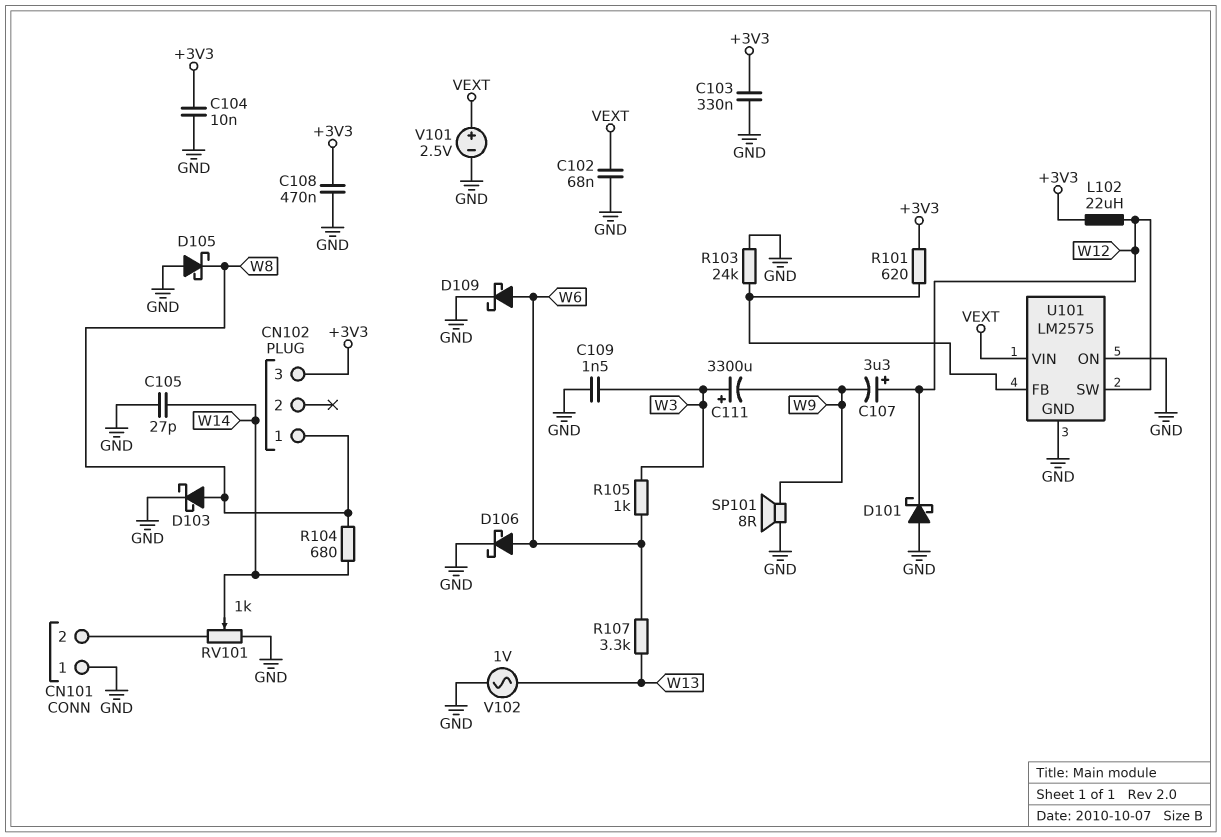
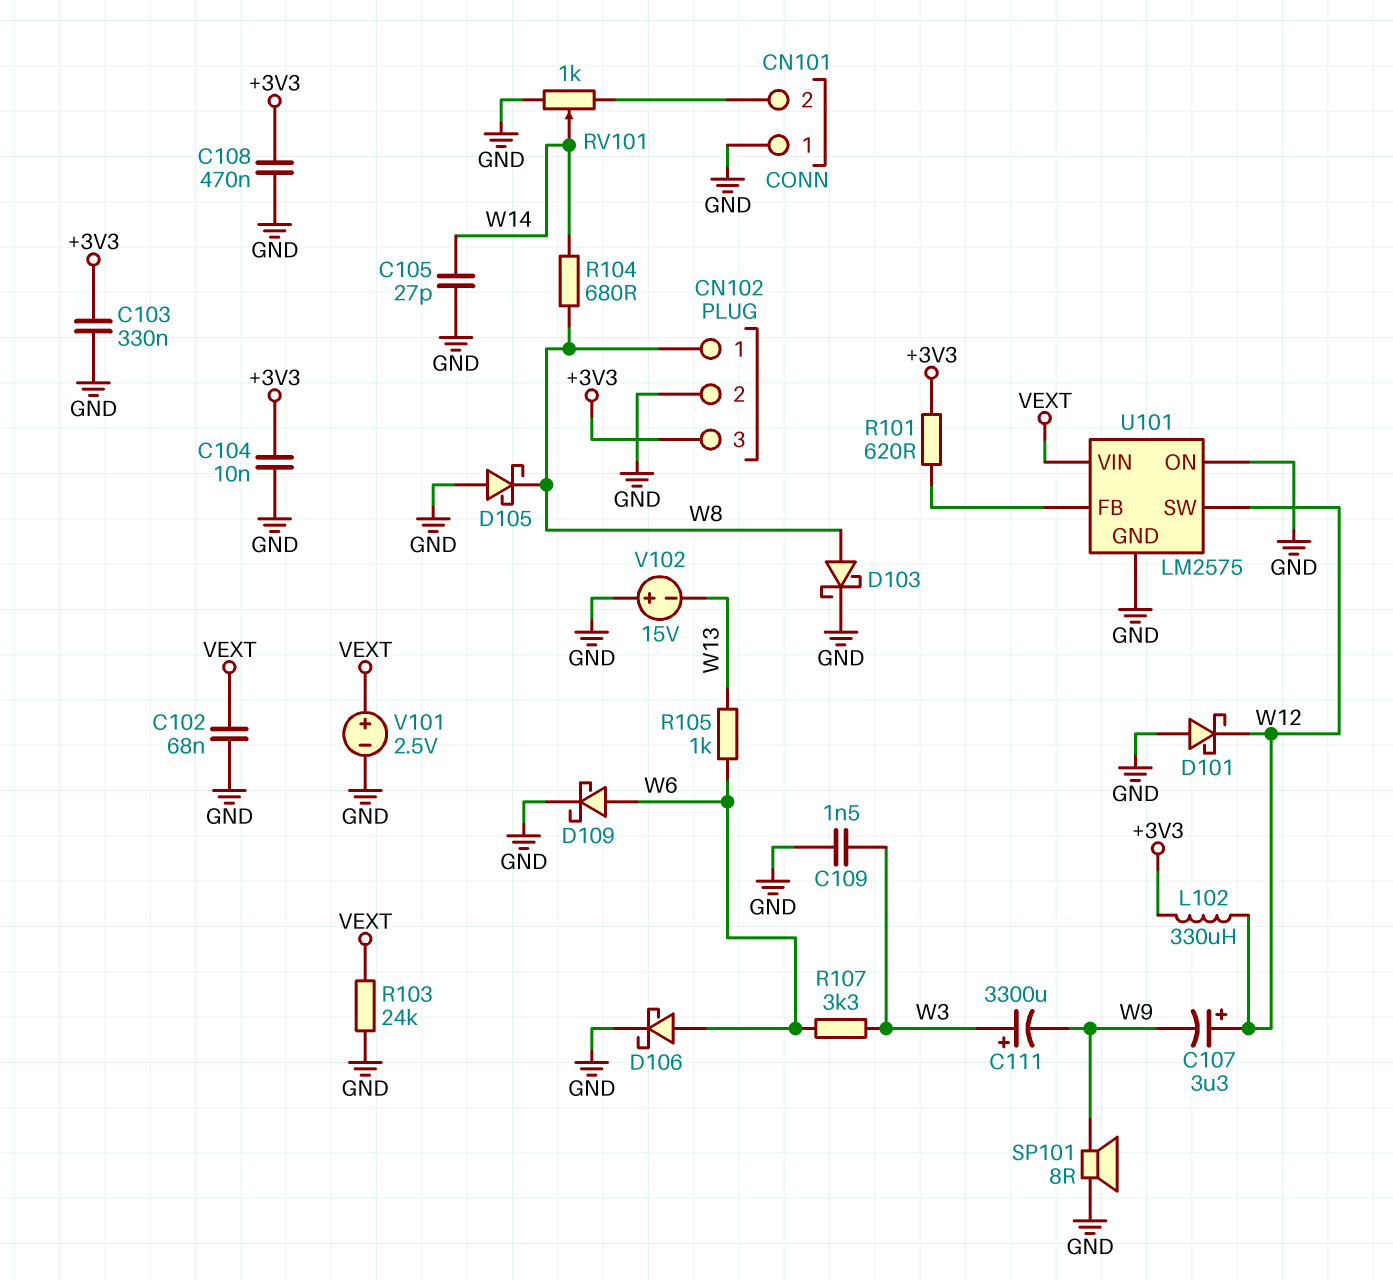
CN102 pin 2: none -> GND
L102: 22uH (+3V3, W12) -> 330uH (+3V3, W12)
R103: 24k (GND, U101/FB) -> 24k (GND, VEXT)
R105: 1k (W3, W6) -> 1k (W6, W13)
R107: 3.3k (W6, W13) -> 3.3k (W3, W6)
V102: AC 1V (GND, W13) -> 15V (plus GND, minus W13)

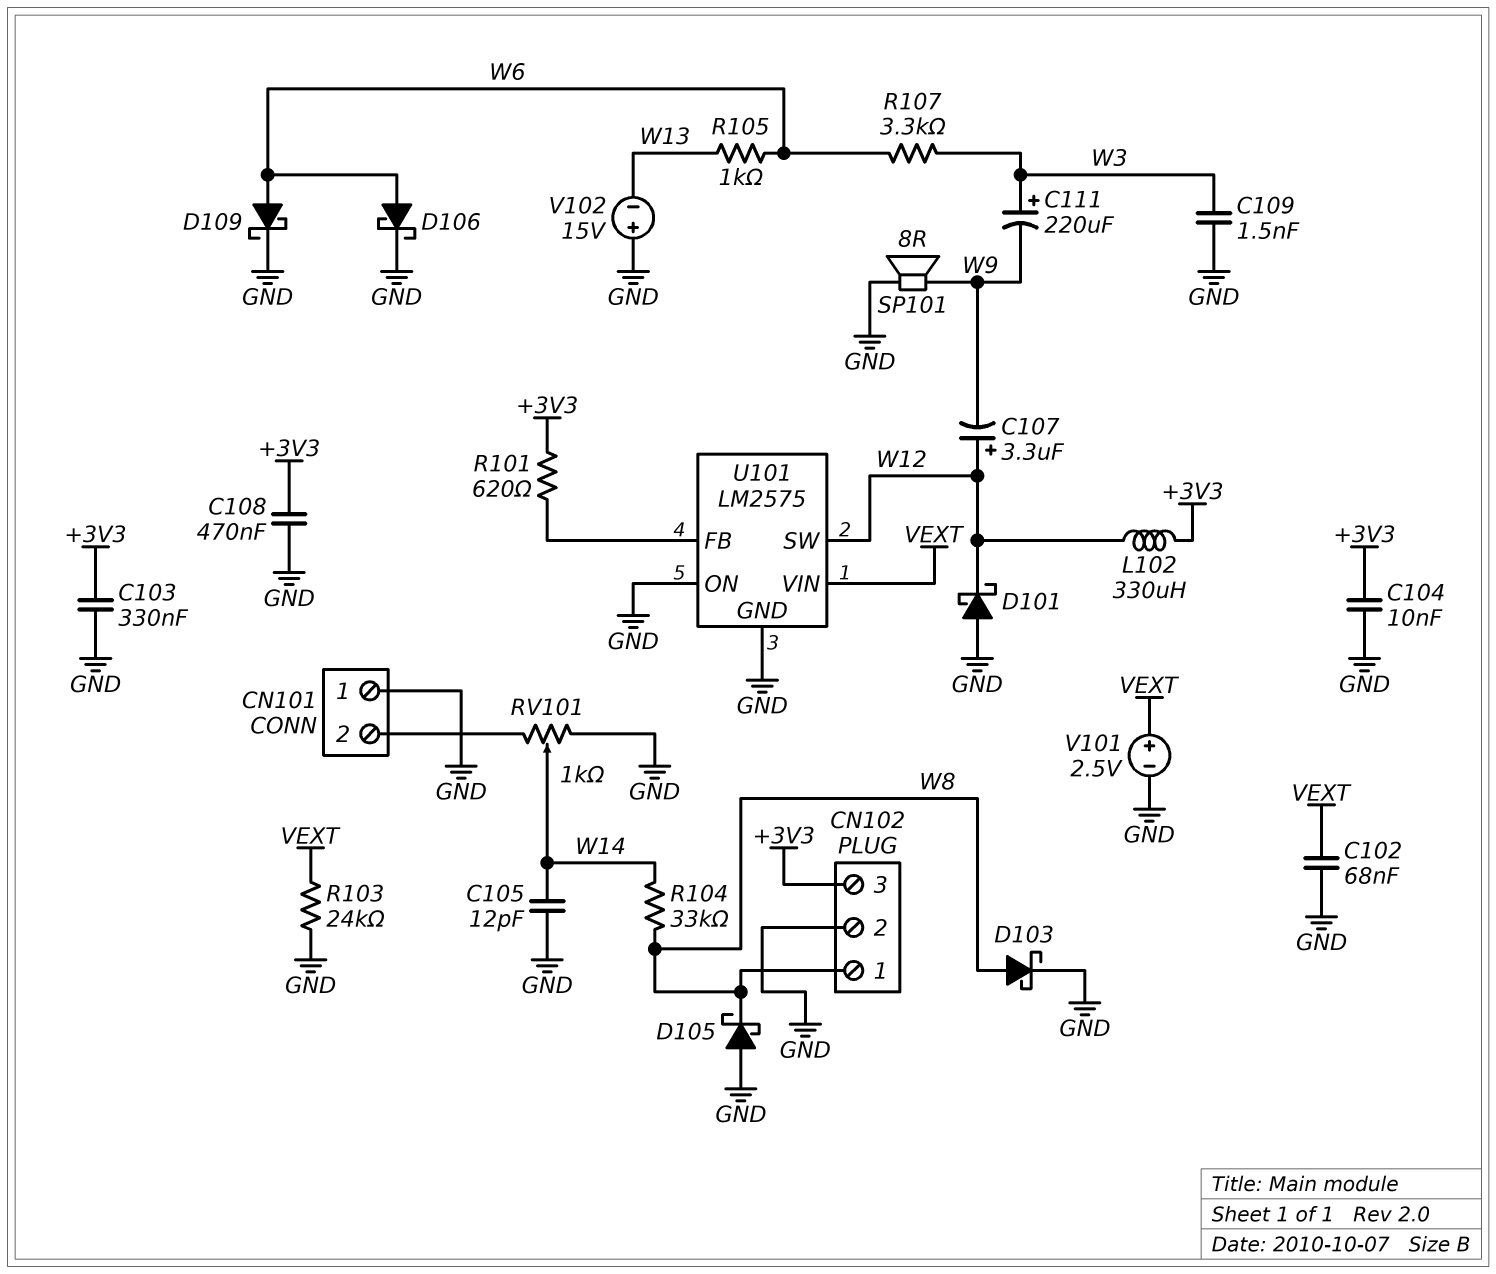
C105: 27pF (GND, W14) -> 12pF (GND, W14)
C111: 3300uF (plus W3, minus W9) -> 220uF (plus W3, minus W9)
R104: 680 (W8, W14) -> 33k (W8, W14)

